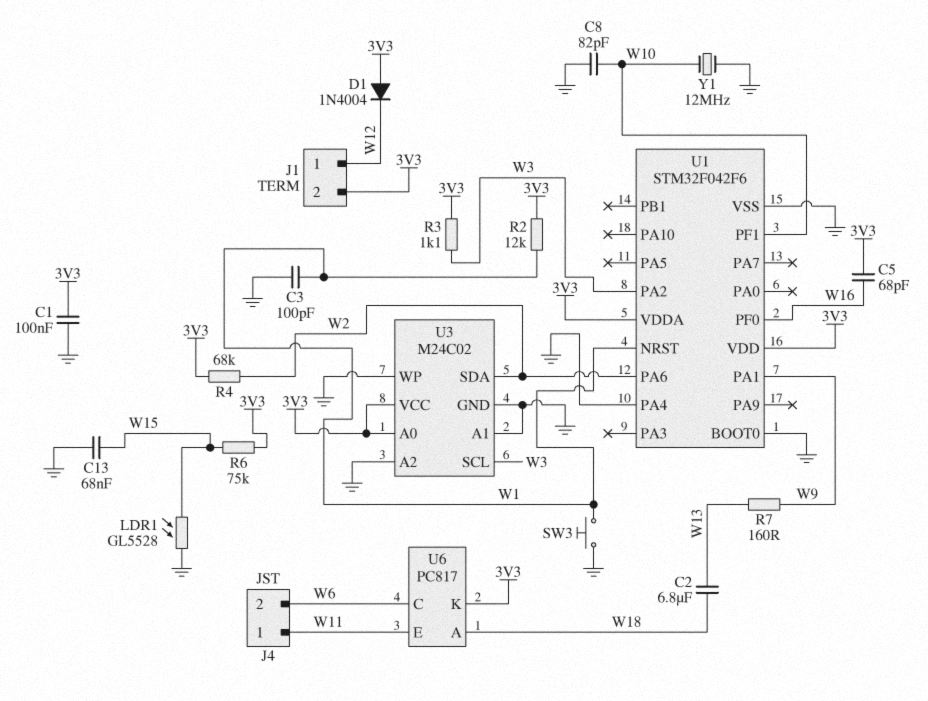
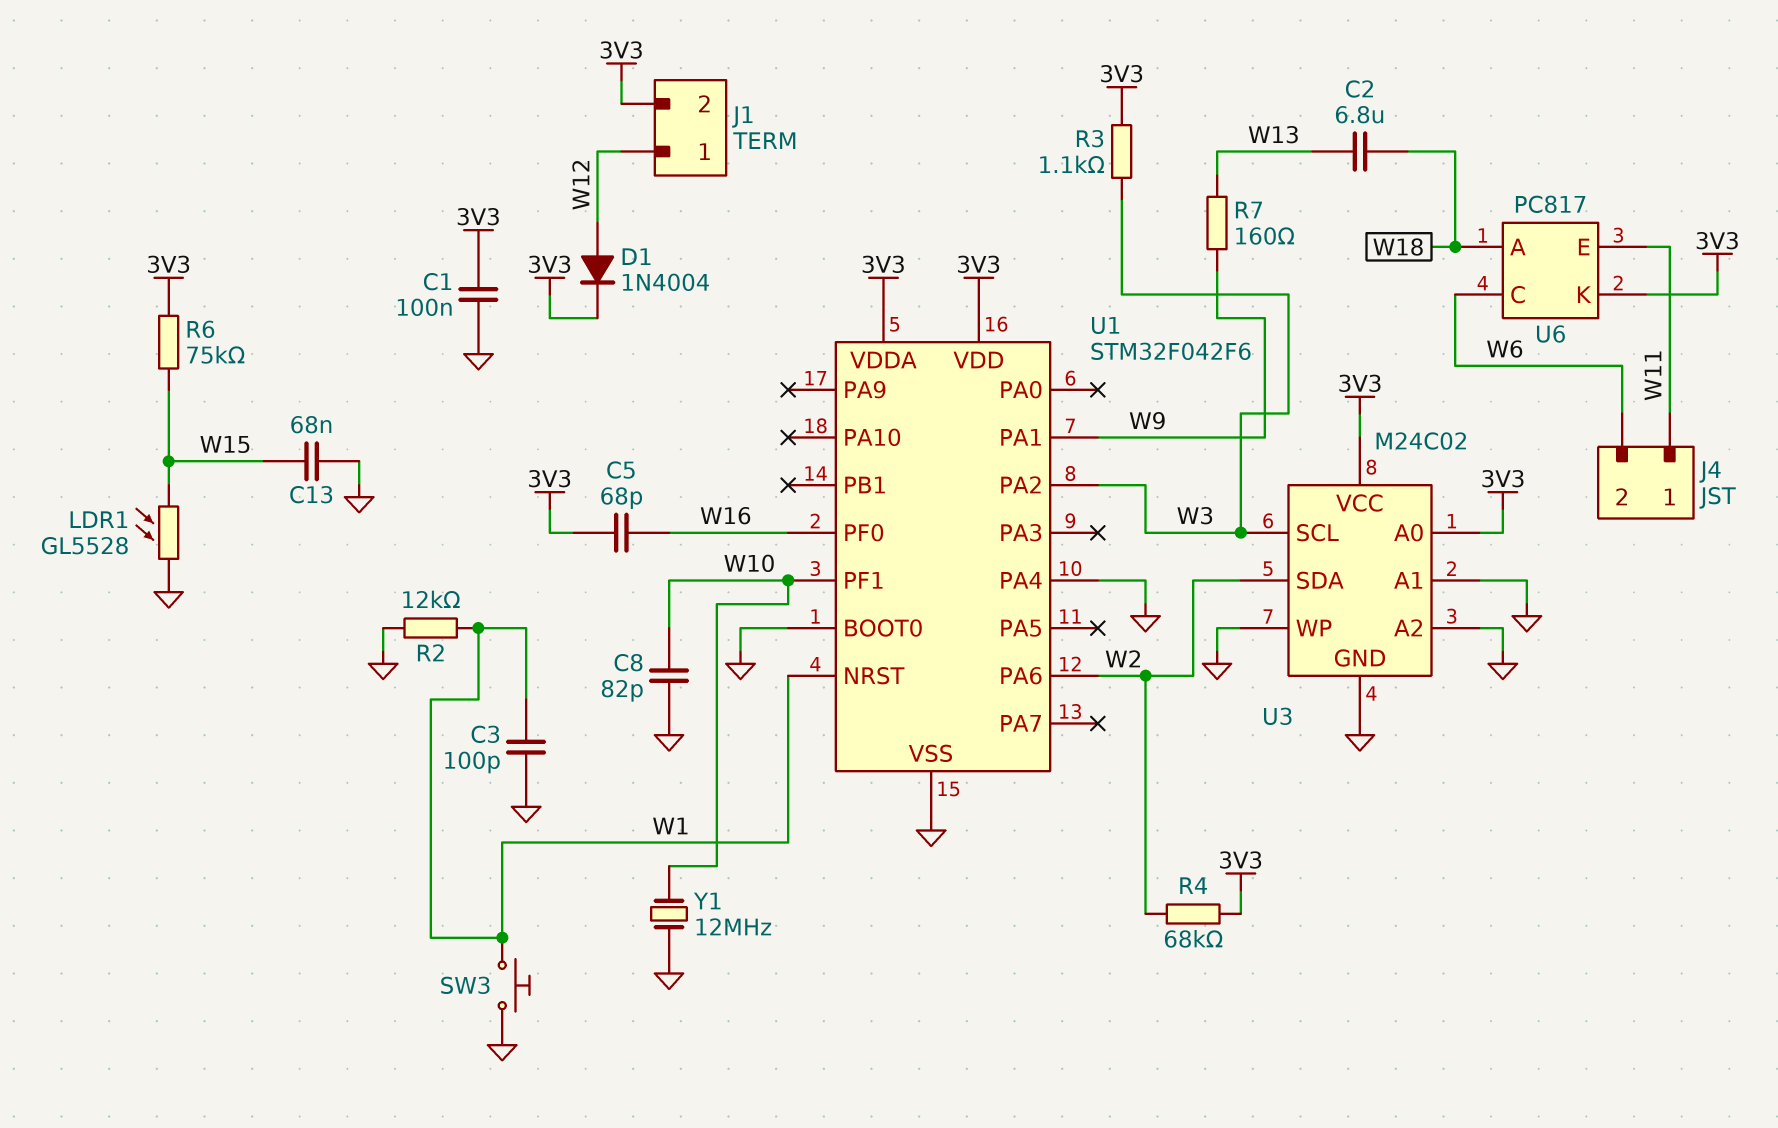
D1: diode 1N4004 (A 3V3, K W12) -> diode 1N4004 (A W12, K 3V3)
R2: 12k (3V3, W1) -> 12k (GND, W1)

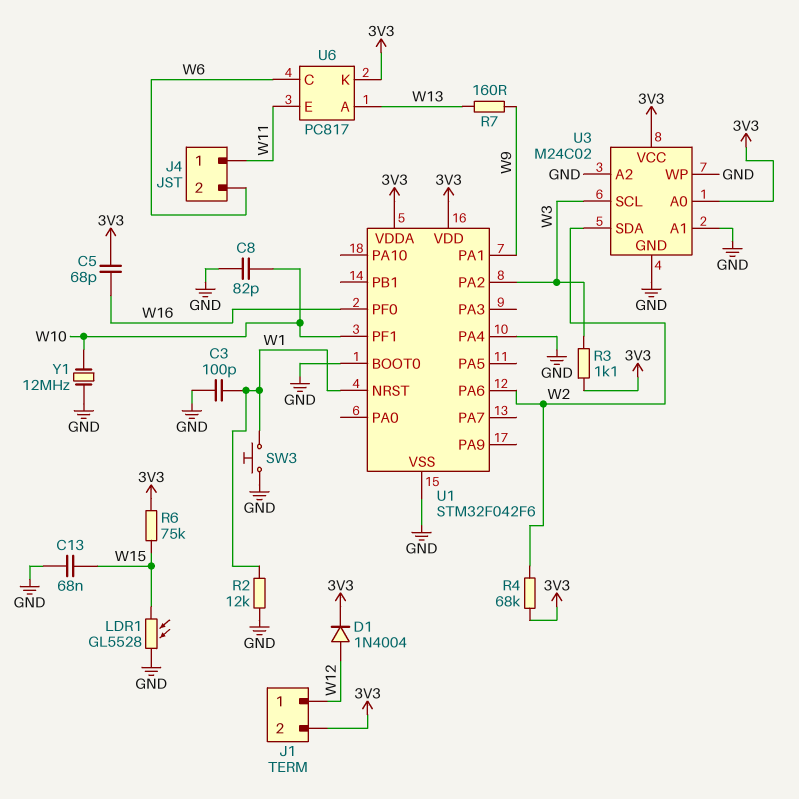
C1: 100nF (3V3, GND) -> none
C2: 6.8uF (W13, W18) -> none
U6 pin A: W18 -> W13

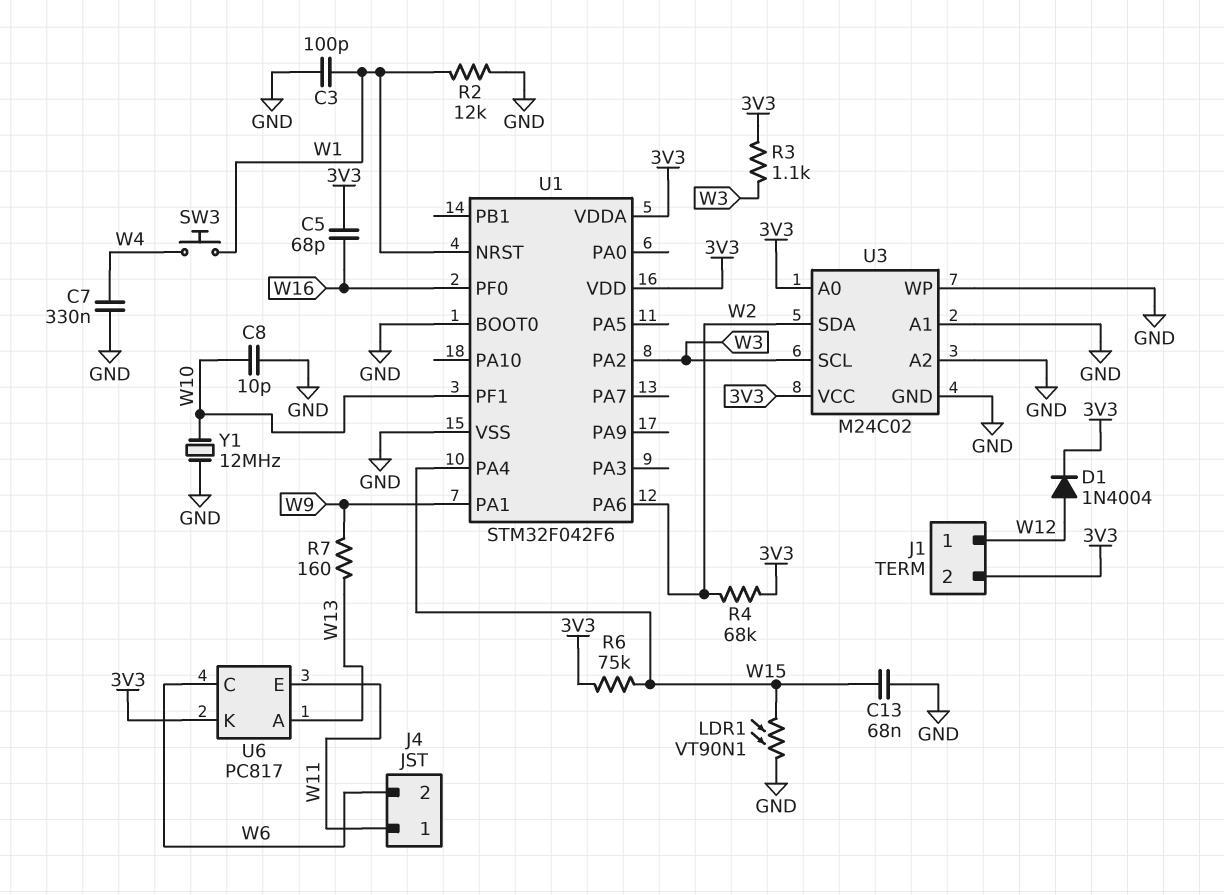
C7: none -> 330nF (GND, W4)
C8: 82pF (GND, W10) -> 10pF (GND, W10)
LDR1: GL5528 (GND, W15) -> VT90N1 (GND, W15)
SW3: button (GND, W1) -> button (W1, W4)
U1 pin PA4: GND -> W15

